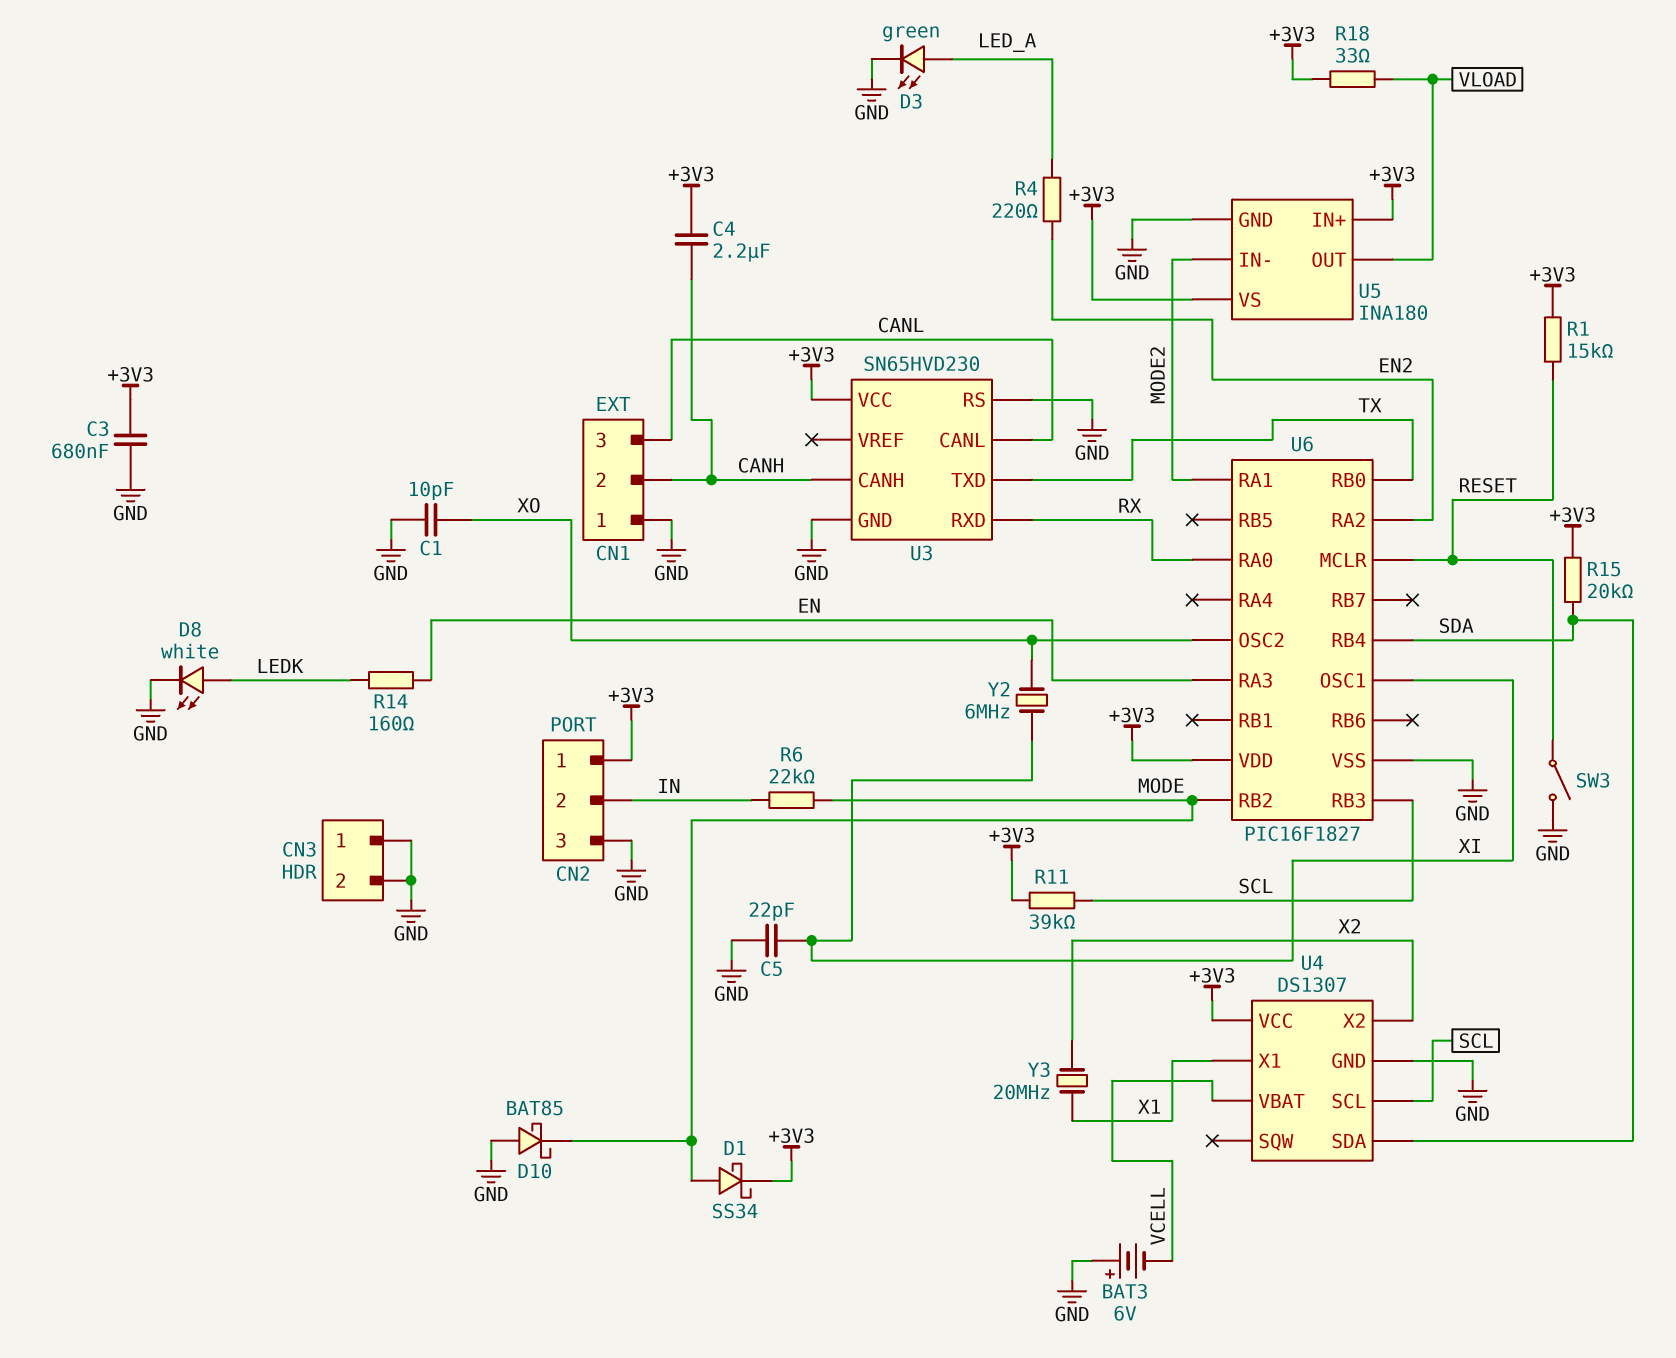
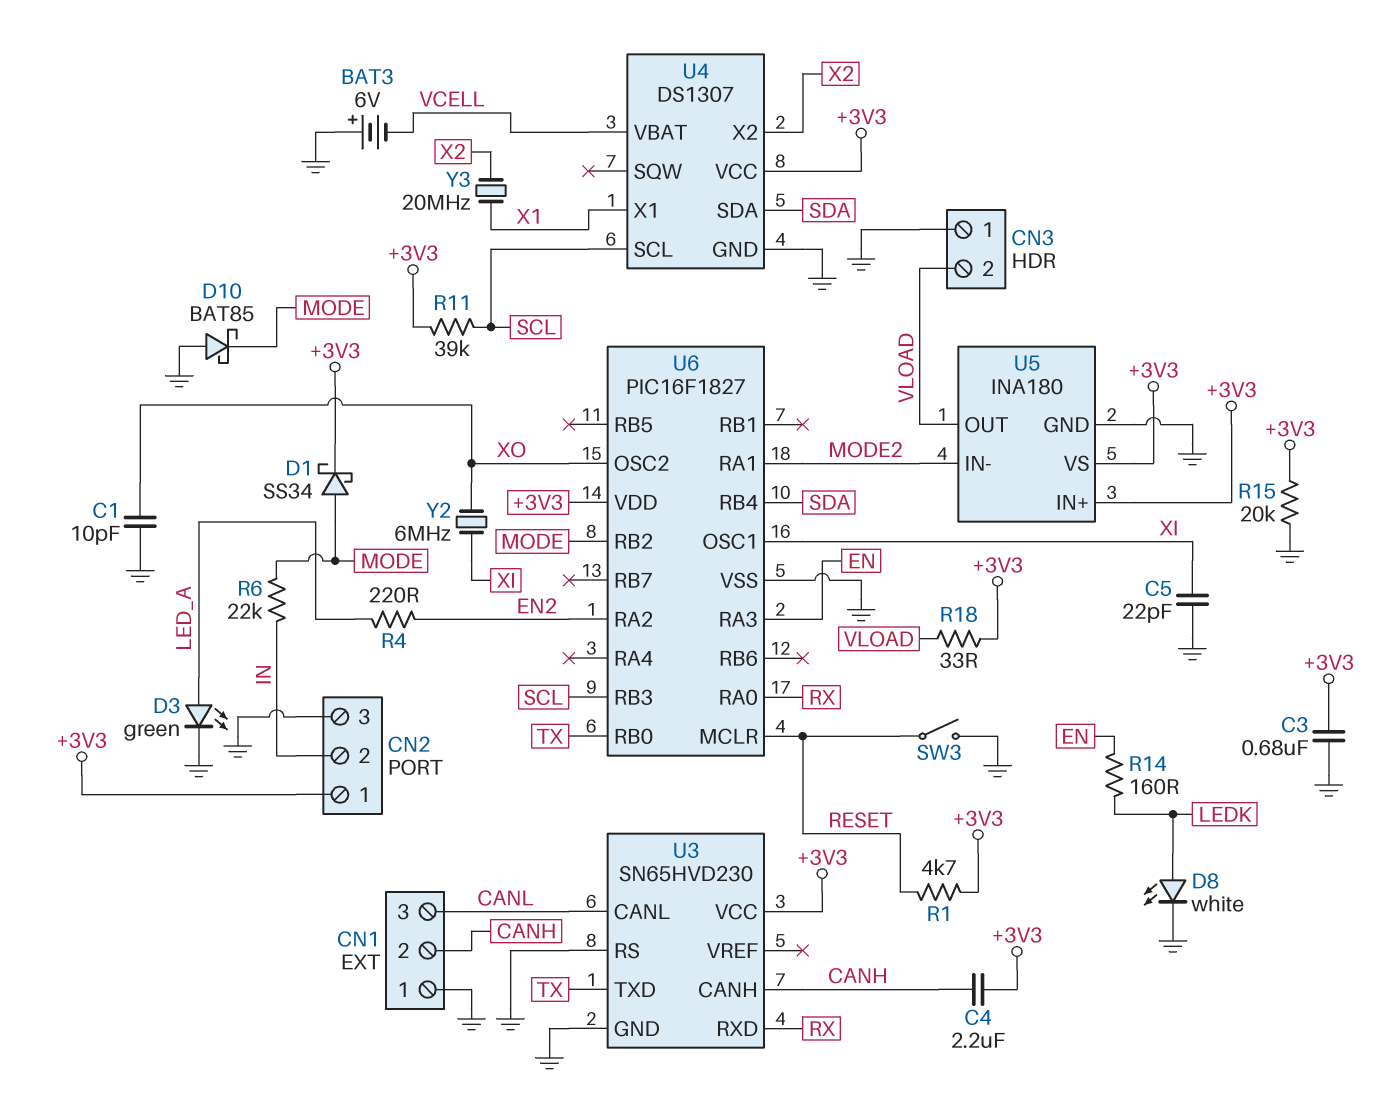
CN3 pin 2: GND -> VLOAD
R1: 15k (+3V3, RESET) -> 4.7k (+3V3, RESET)
R15: 20k (+3V3, SDA) -> 20k (+3V3, GND)

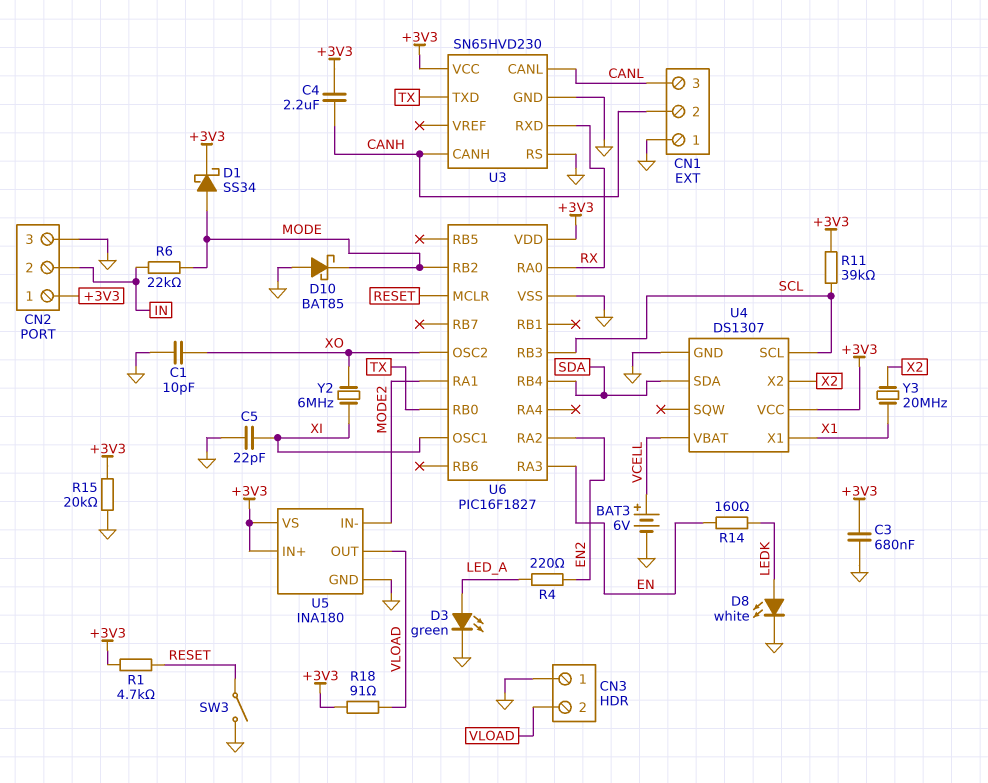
BAT3: 6V (plus GND, minus VCELL) -> 6V (plus VCELL, minus GND)
R18: 33 (+3V3, VLOAD) -> 91 (+3V3, VLOAD)

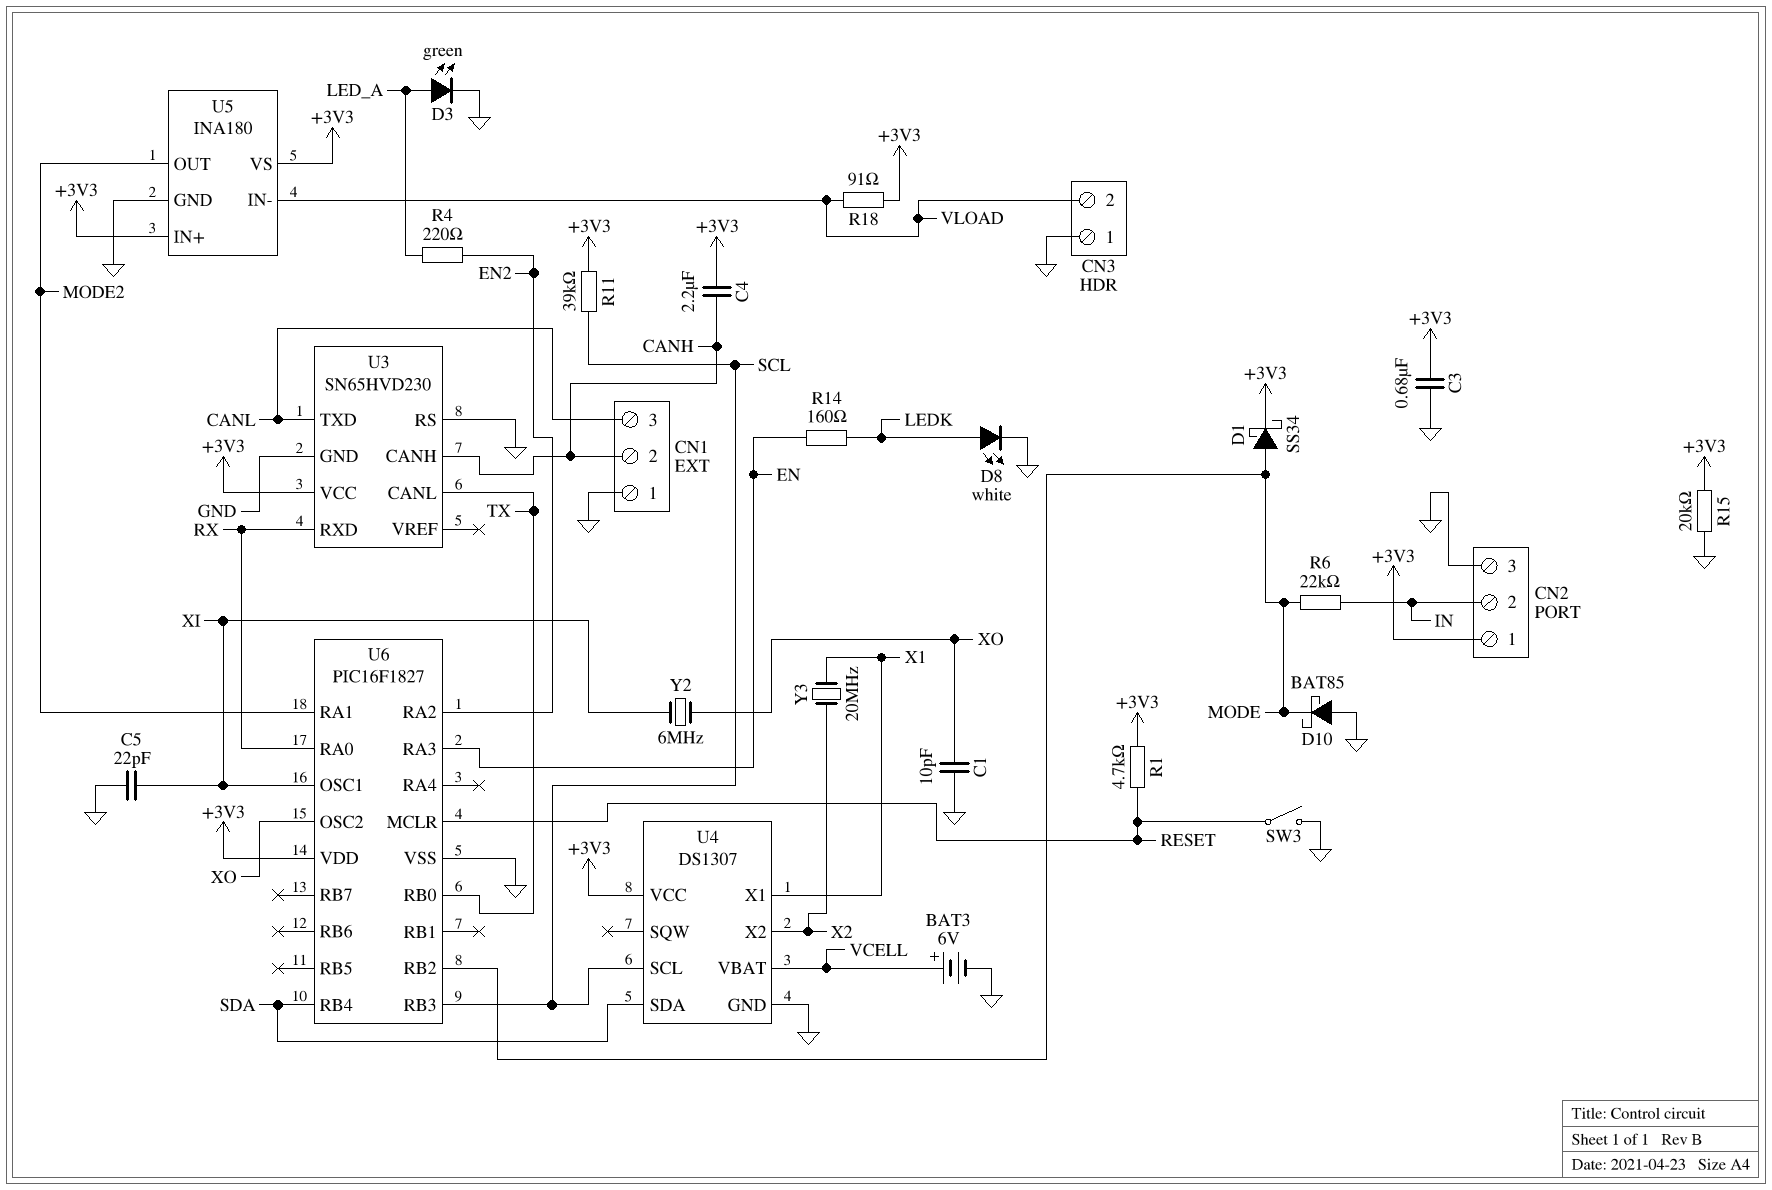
U3 pin CANL: CANL -> TX
U3 pin TXD: TX -> CANL
U5 pin IN-: MODE2 -> VLOAD
U5 pin OUT: VLOAD -> MODE2

